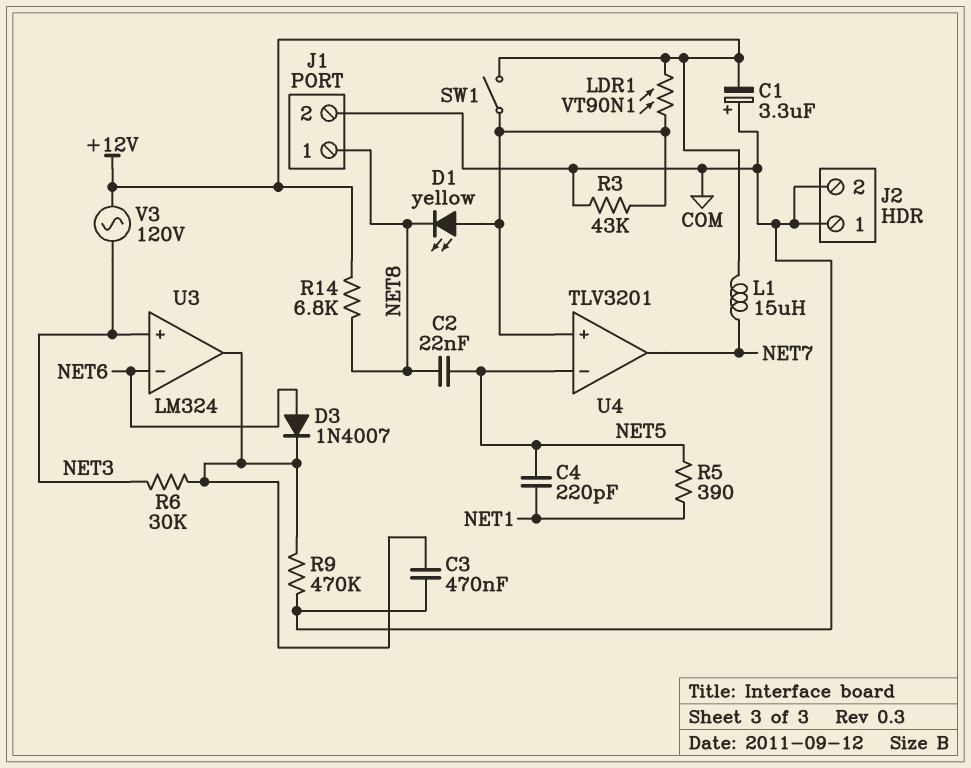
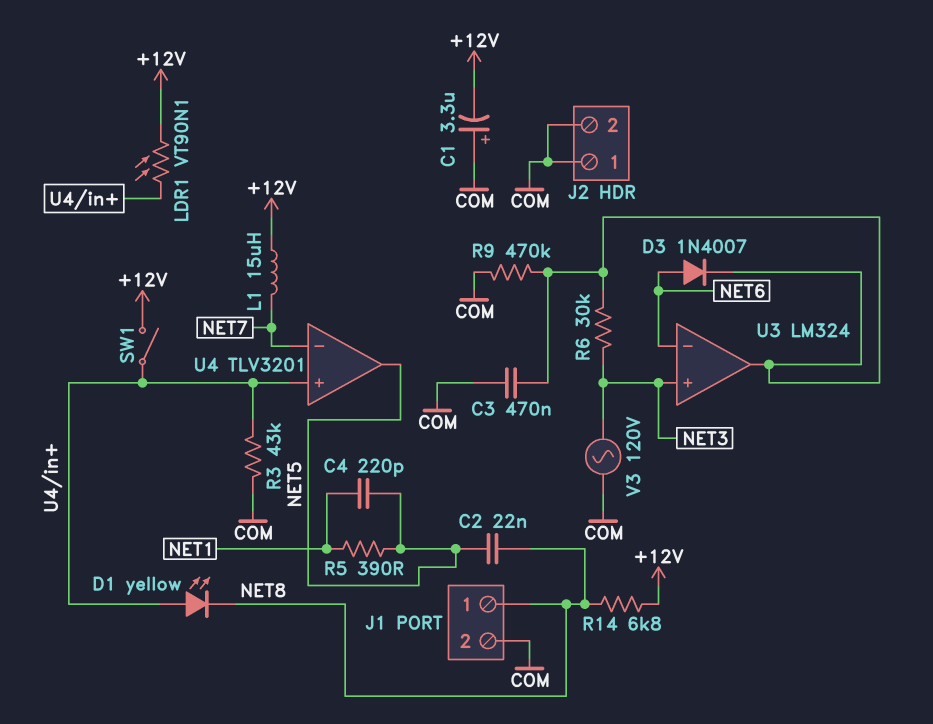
U4 pin in-: NET5 -> NET7
U4 pin out: NET7 -> NET5
V3: AC 120V (+12V, NET3) -> AC 120V (COM, NET3)

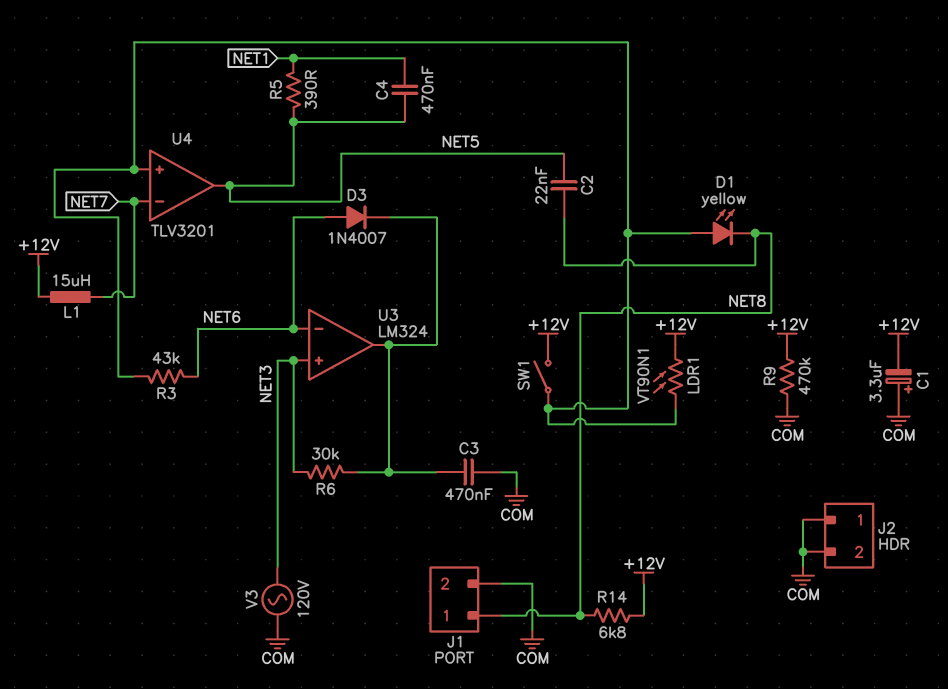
C4: 220pF (NET1, NET5) -> 470nF (NET1, NET5)
R3: 43k (COM, U4/in+) -> 43k (NET6, U4/in+)
R9: 470k (COM, U3/out) -> 470k (+12V, COM)

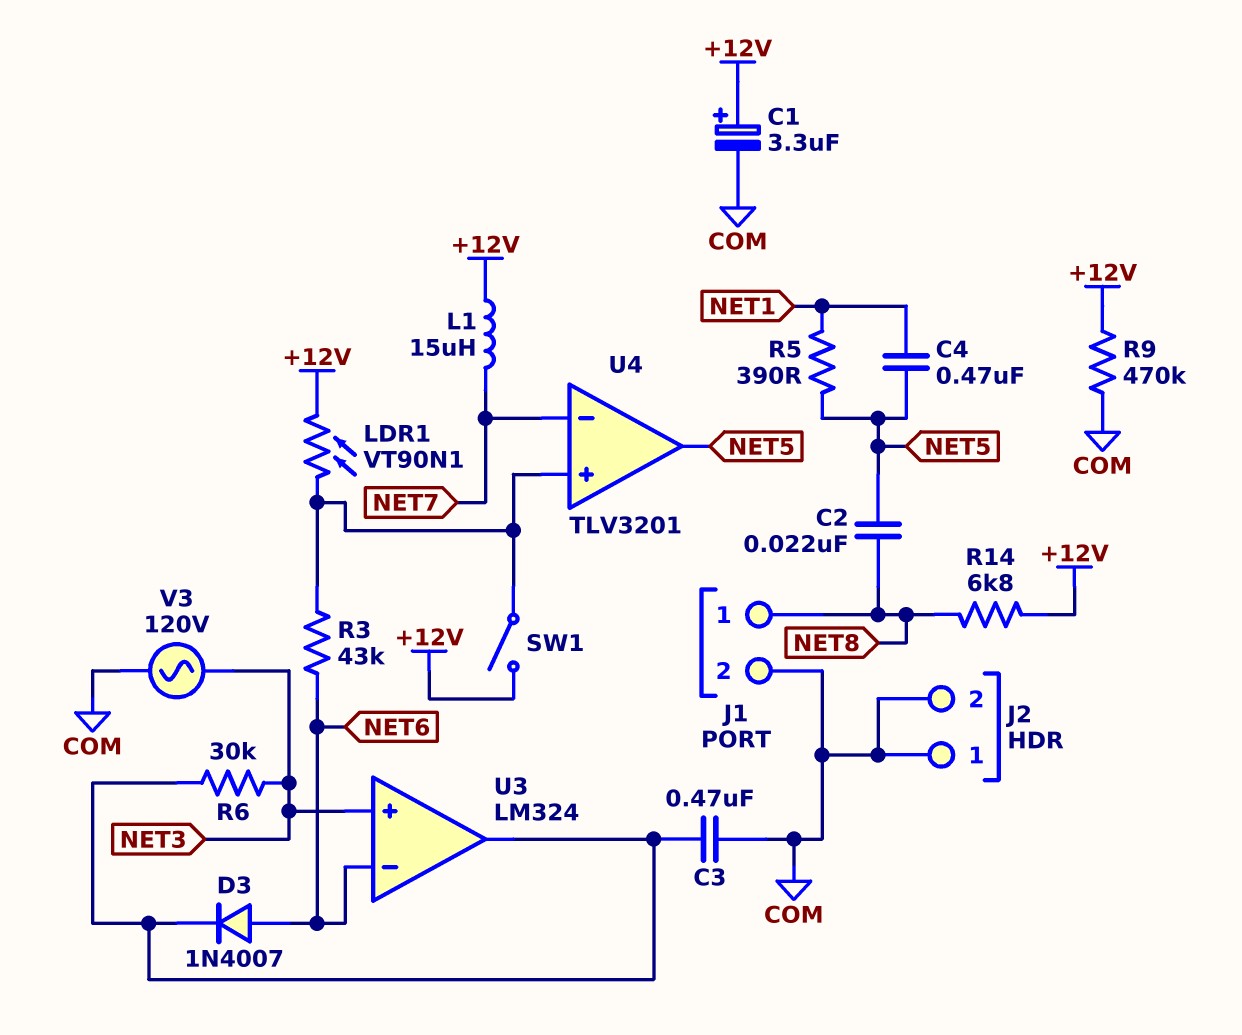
C1: 3.3uF (plus COM, minus +12V) -> 3.3uF (plus +12V, minus COM)
D1: LED yellow (A U4/in+, K NET8) -> none

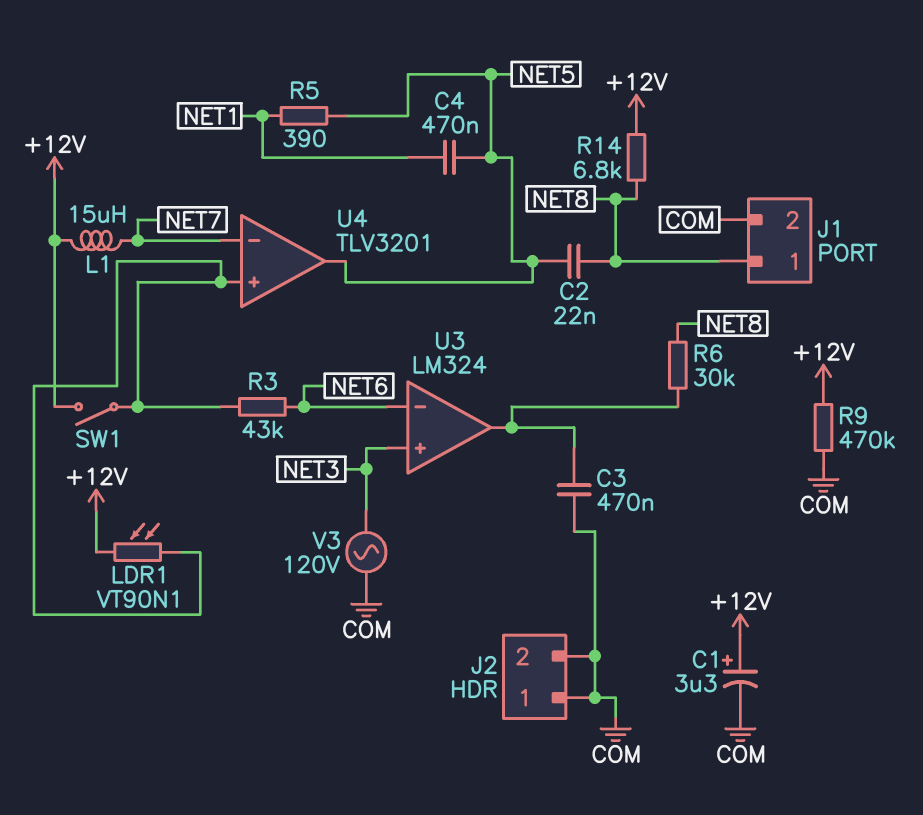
D3: diode 1N4007 (A NET6, K U3/out) -> none
R6: 30k (NET3, U3/out) -> 30k (NET8, U3/out)

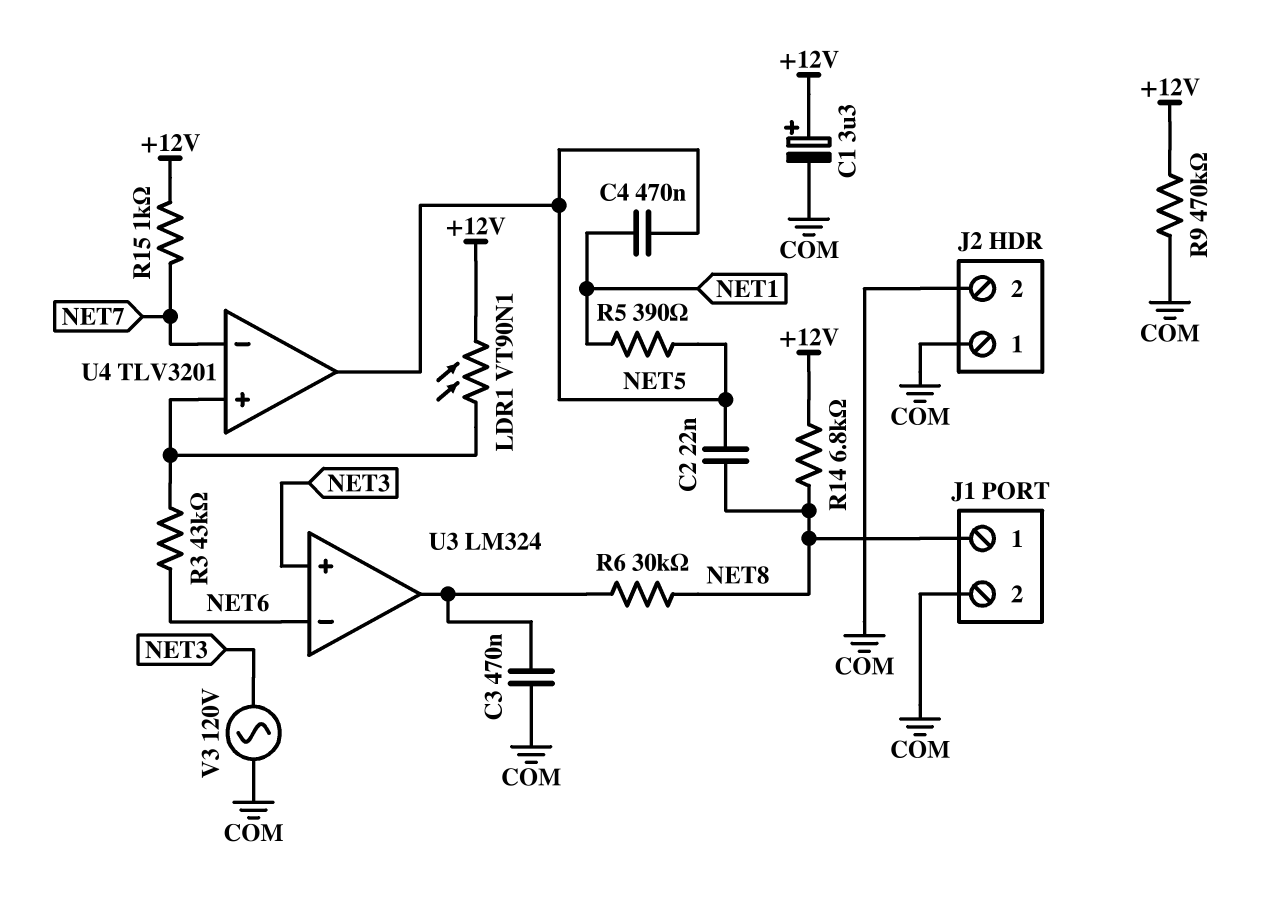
L1: 15uH (+12V, NET7) -> none
R15: none -> 1k (+12V, NET7)
SW1: switch (+12V, U4/in+) -> none

